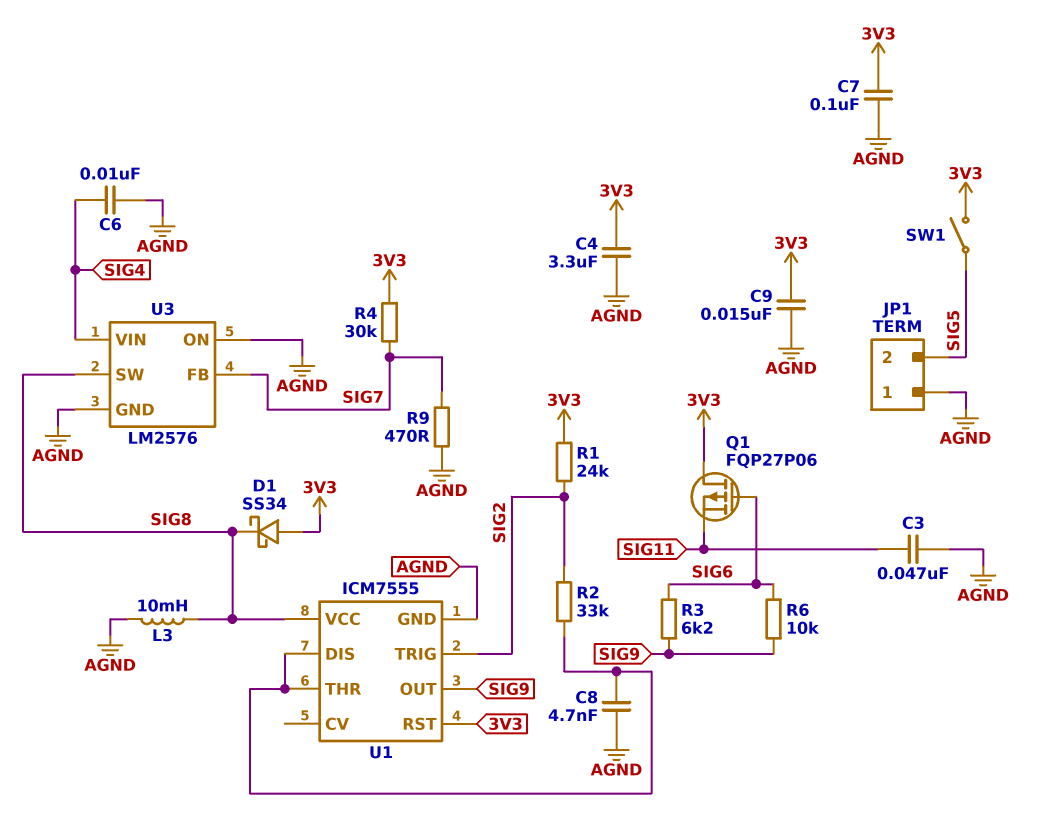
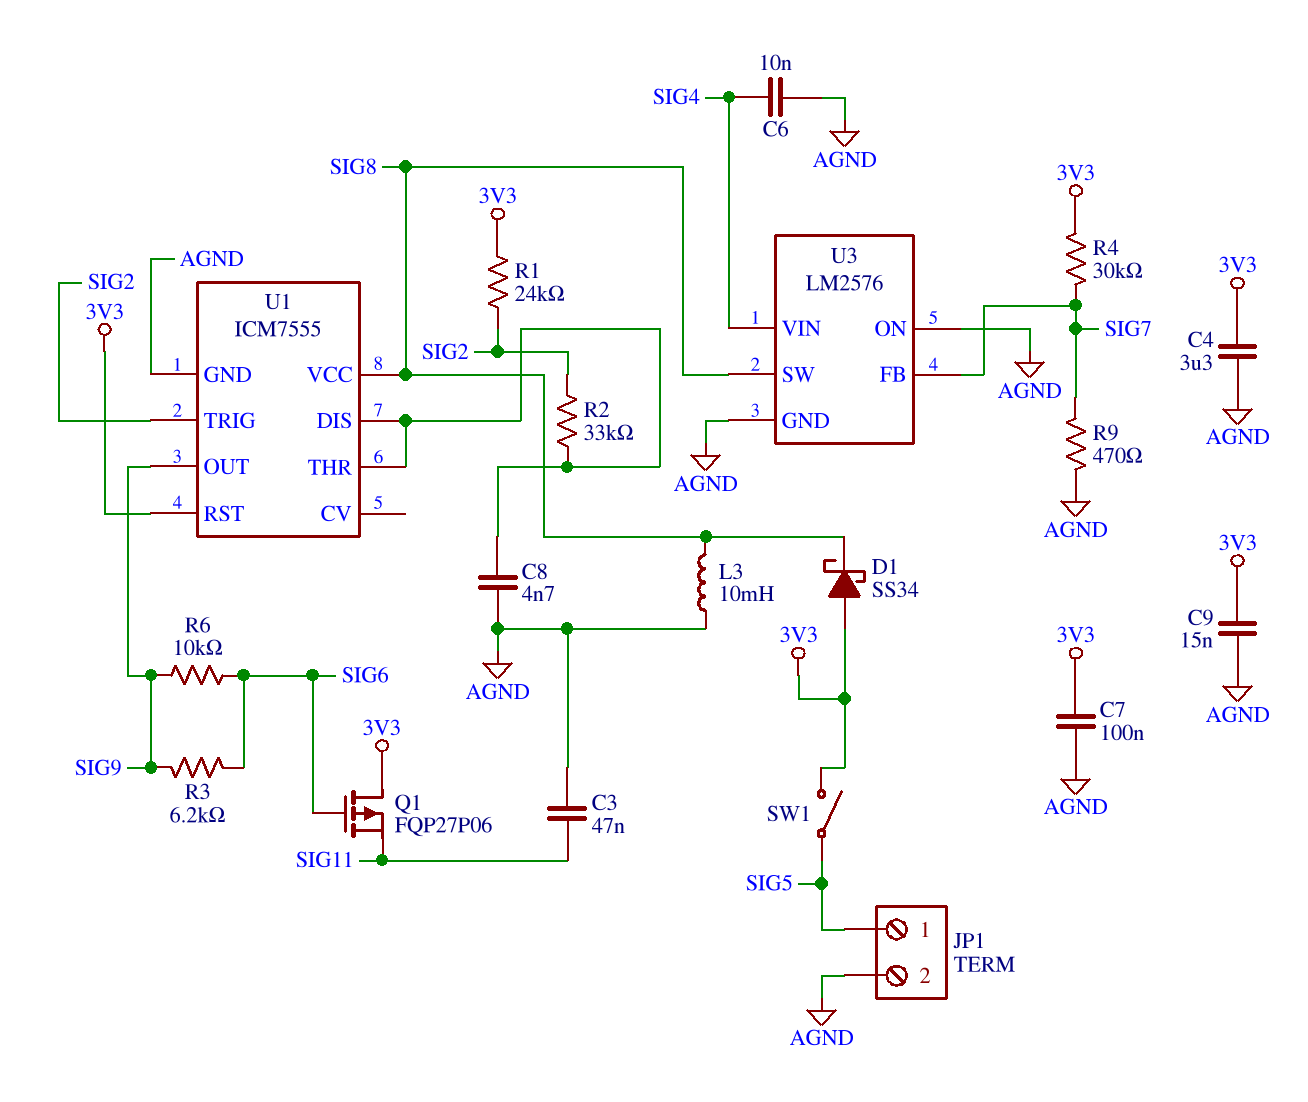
JP1 pin 1: AGND -> SIG5
JP1 pin 2: SIG5 -> AGND

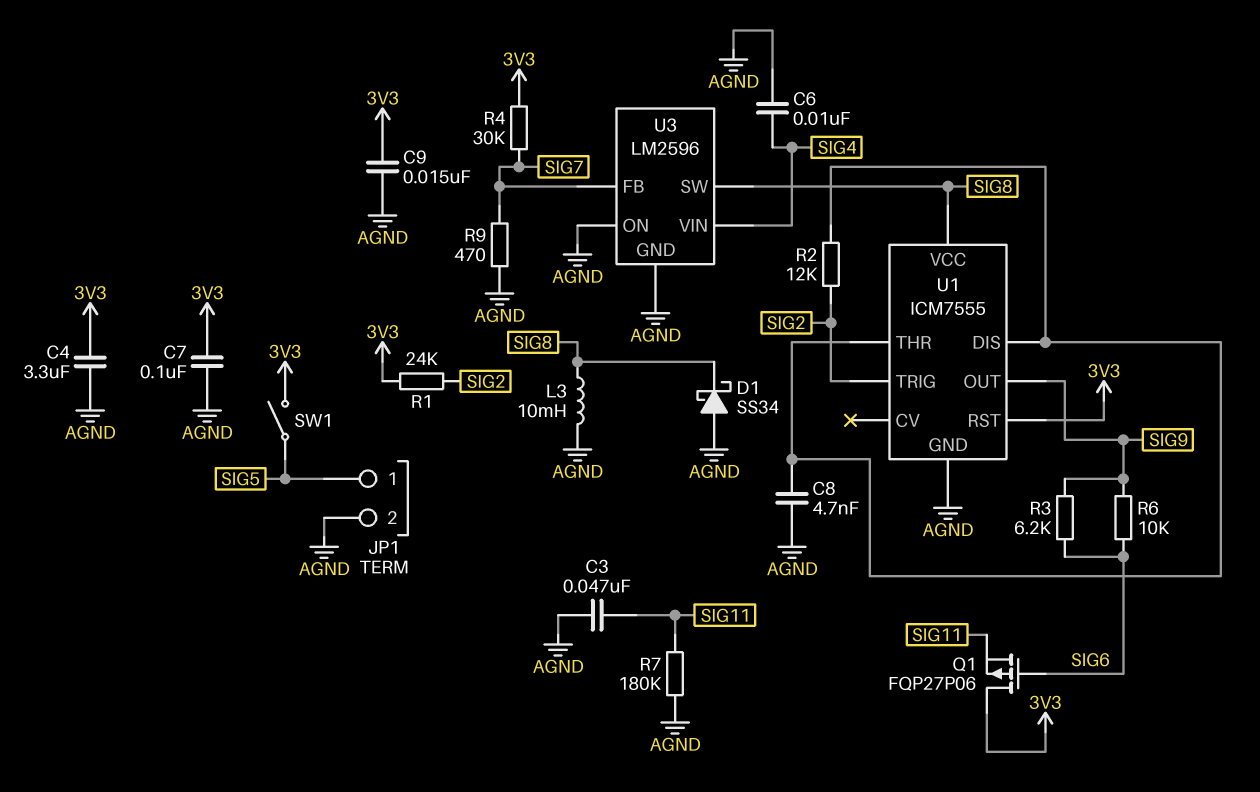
D1: schottky SS34 (A 3V3, K SIG8) -> schottky SS34 (A AGND, K SIG8)
R2: 33k (SIG2, U1/DIS) -> 12k (SIG2, U1/DIS)
R7: none -> 180k (AGND, SIG11)
U3: LM2576 -> LM2596

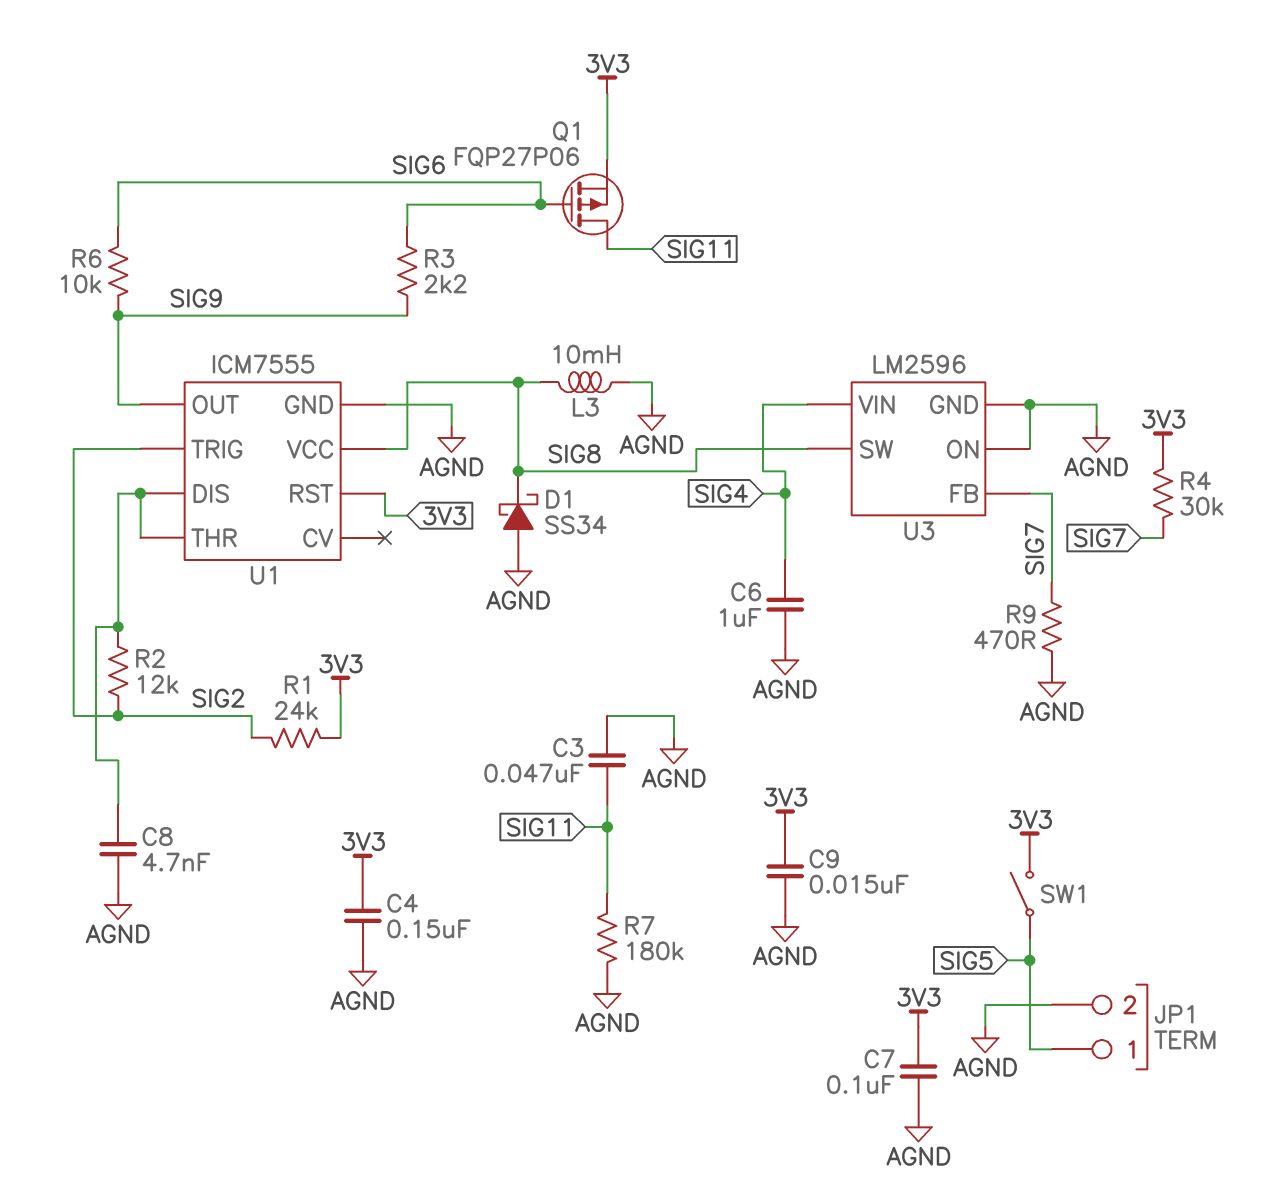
C4: 3.3uF (3V3, AGND) -> 150nF (3V3, AGND)
C6: 10nF (AGND, SIG4) -> 1uF (AGND, SIG4)
Q1: PMOS FQP27P06 (G SIG6, D 3V3, S SIG11) -> PMOS FQP27P06 (G SIG6, D SIG11, S 3V3)
R3: 6.2k (SIG6, SIG9) -> 2.2k (SIG6, SIG9)

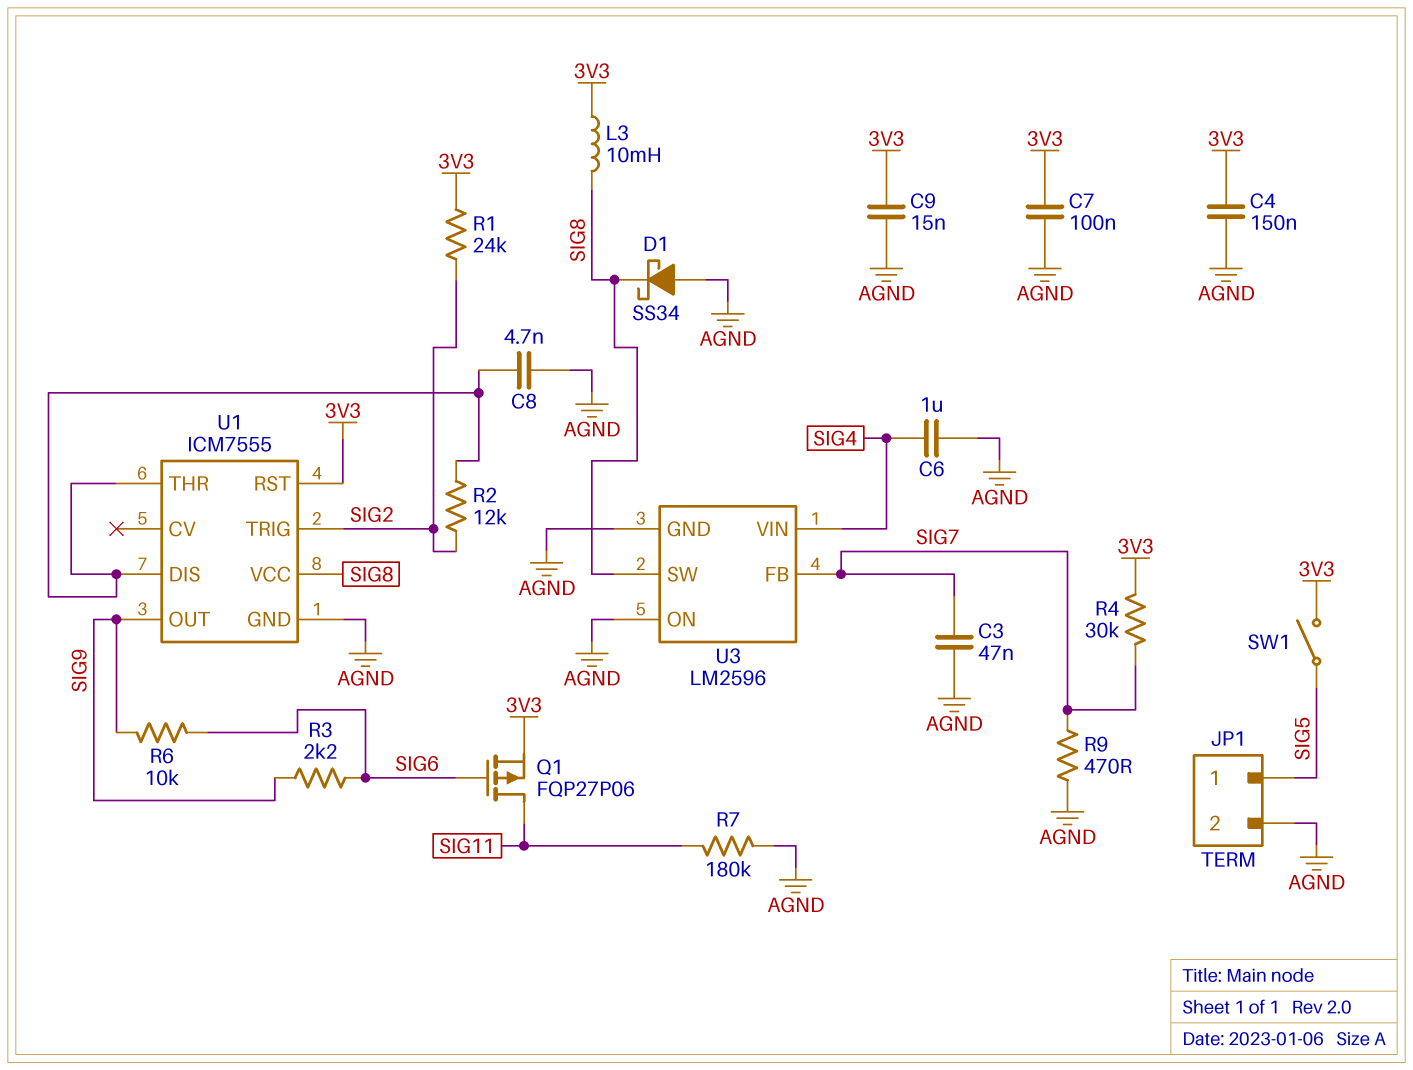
C3: 47nF (AGND, SIG11) -> 47nF (AGND, SIG7)
L3: 10mH (AGND, SIG8) -> 10mH (3V3, SIG8)

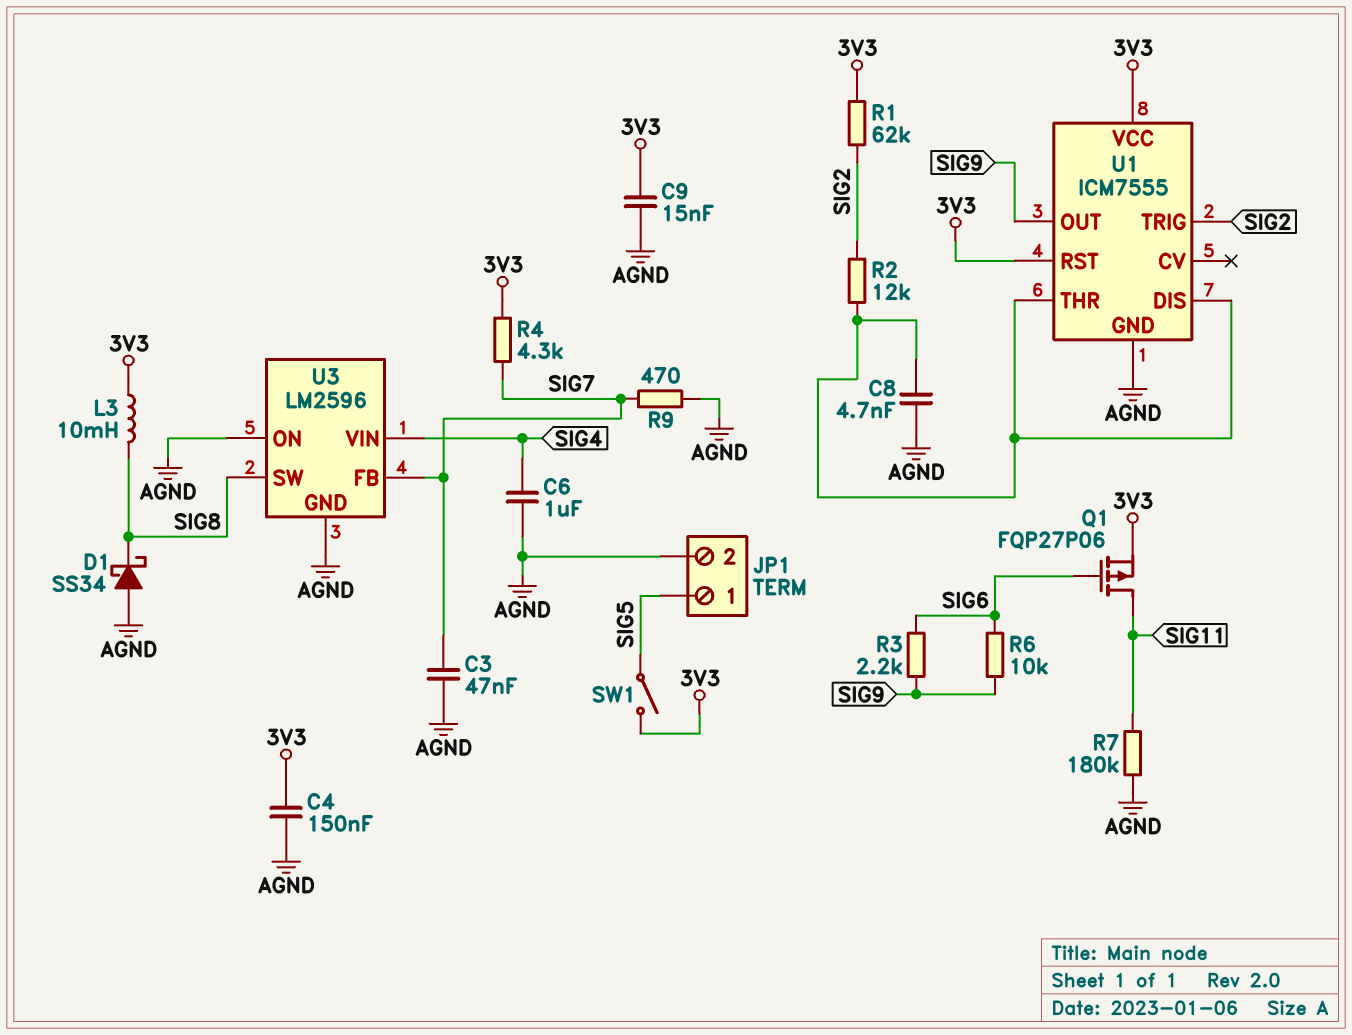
C7: 100nF (3V3, AGND) -> none
R1: 24k (3V3, SIG2) -> 62k (3V3, SIG2)
R4: 30k (3V3, SIG7) -> 4.3k (3V3, SIG7)
U1 pin VCC: SIG8 -> 3V3

